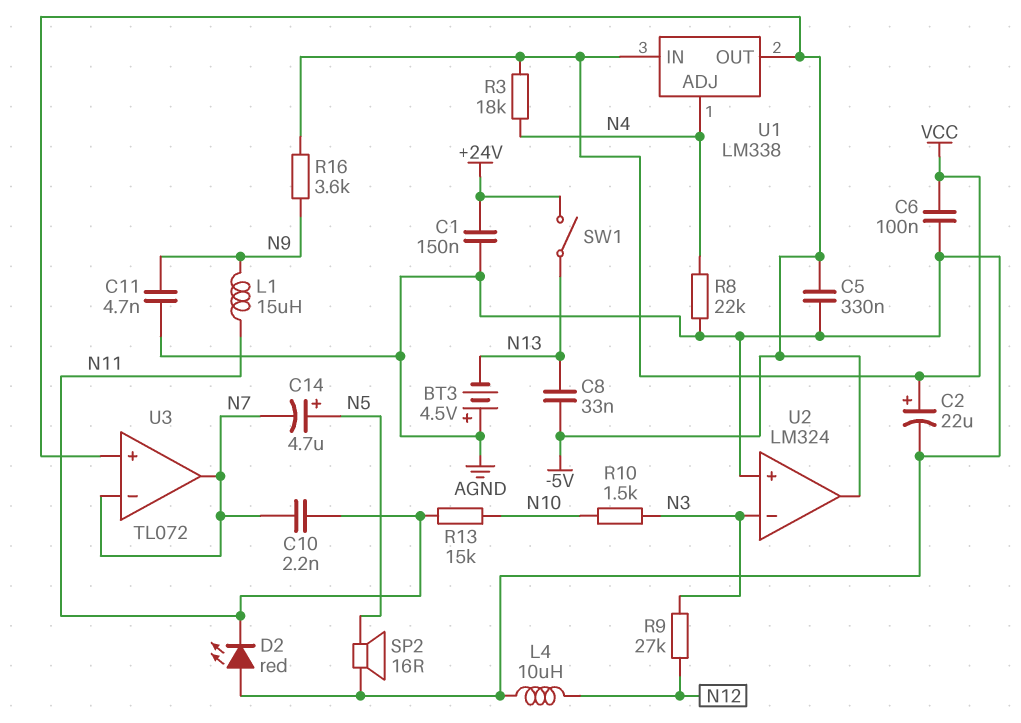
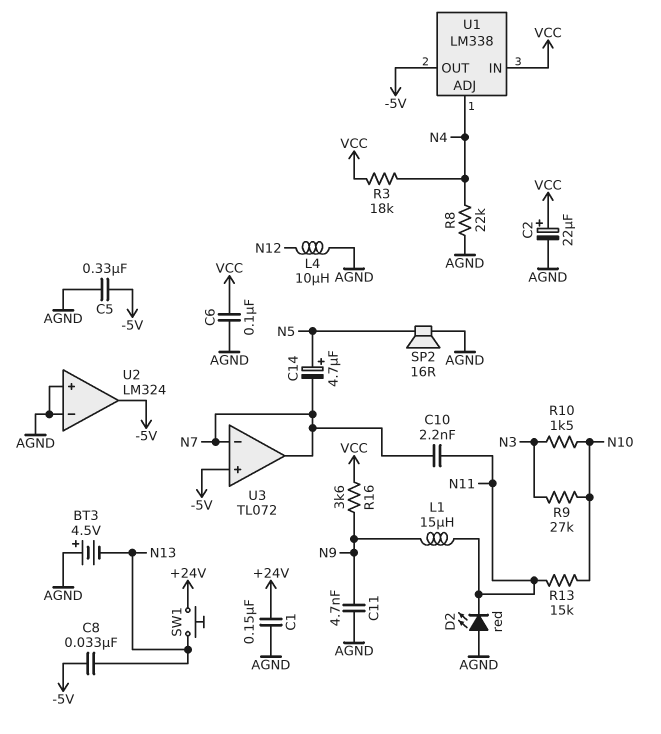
R9: 27k (N3, N12) -> 27k (N3, N10)
SW1: switch (+24V, N13) -> button (+24V, N13)
U2 pin in-: N3 -> AGND

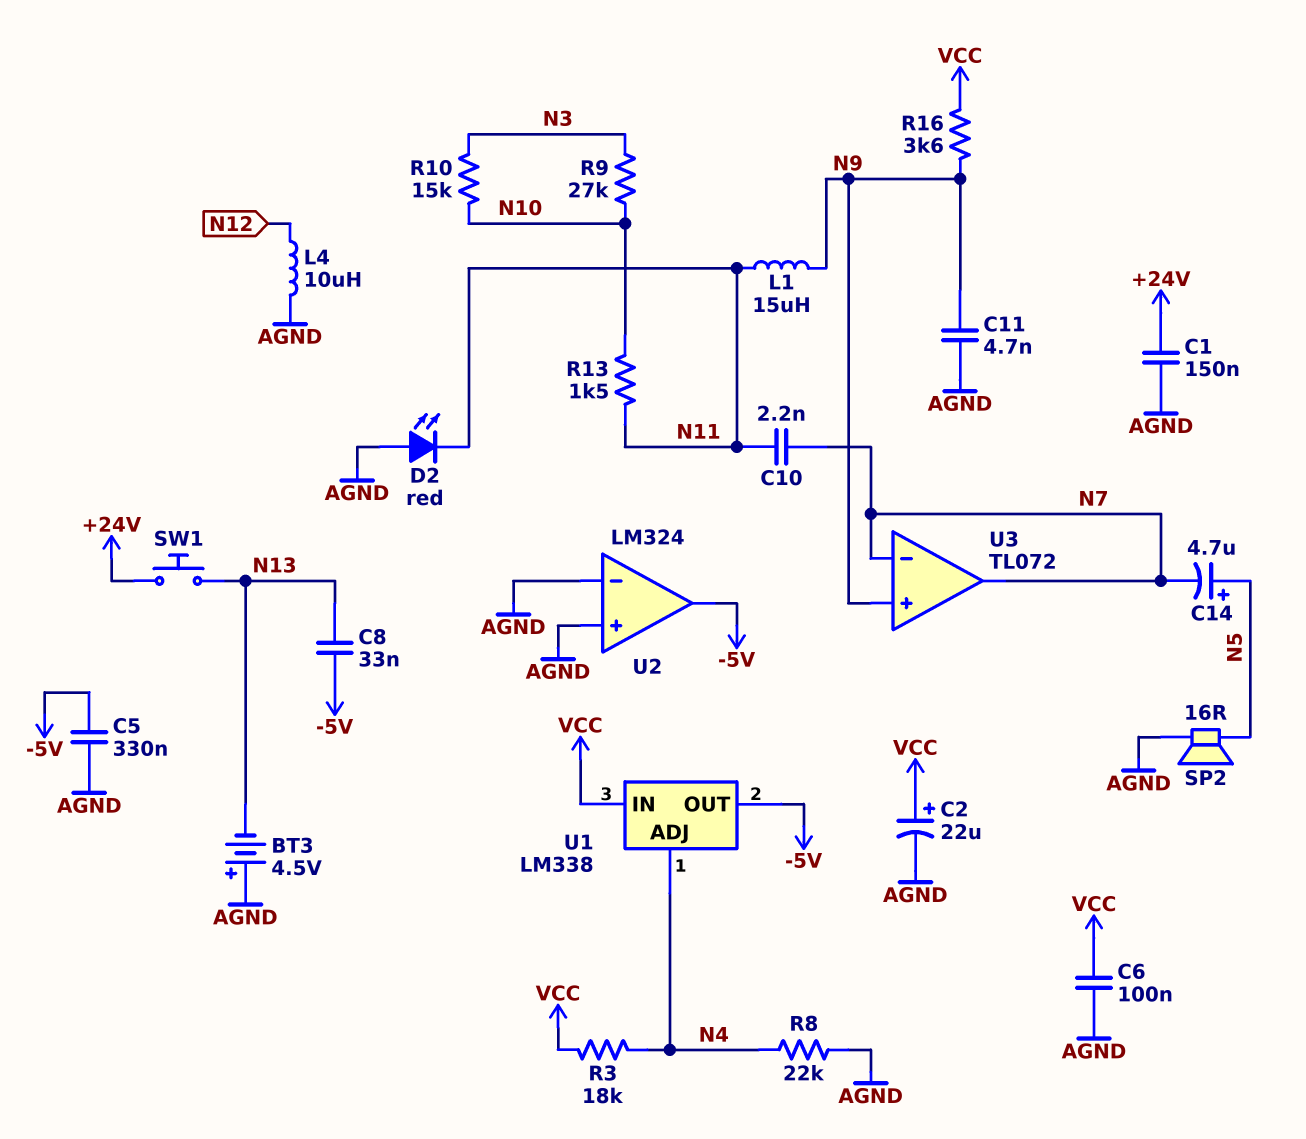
R10: 1.5k (N3, N10) -> 15k (N3, N10)
R13: 15k (N10, N11) -> 1.5k (N10, N11)
U3 pin in+: -5V -> N9

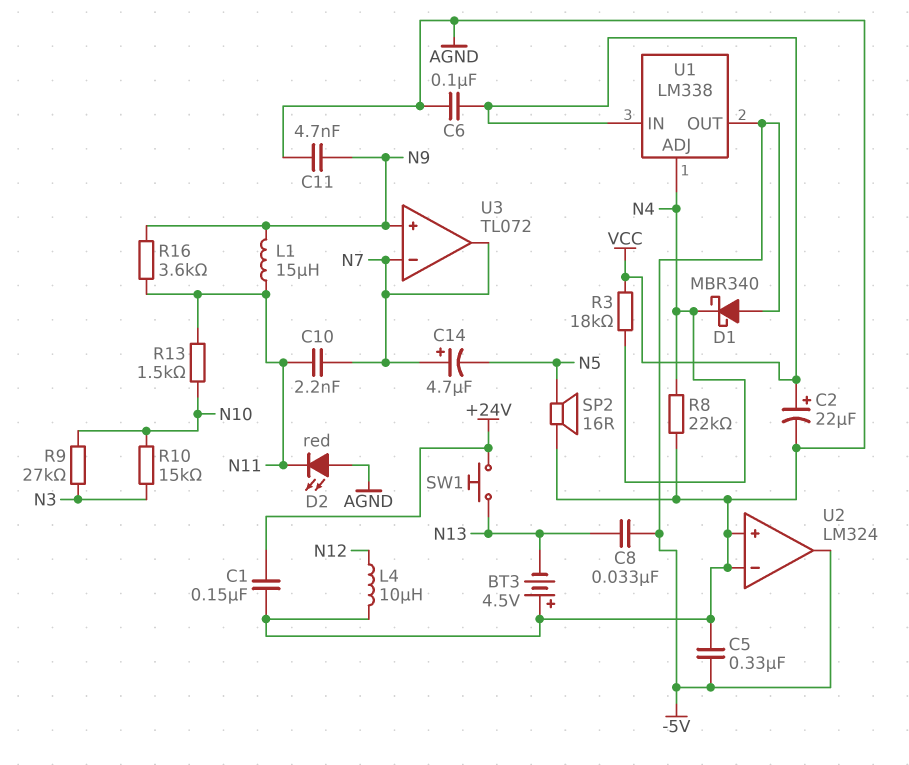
C14: 4.7uF (plus N5, minus N7) -> 4.7uF (plus N7, minus N5)
D1: none -> schottky MBR340 (A -5V, K N4)
R16: 3.6k (N9, VCC) -> 3.6k (N9, N11)

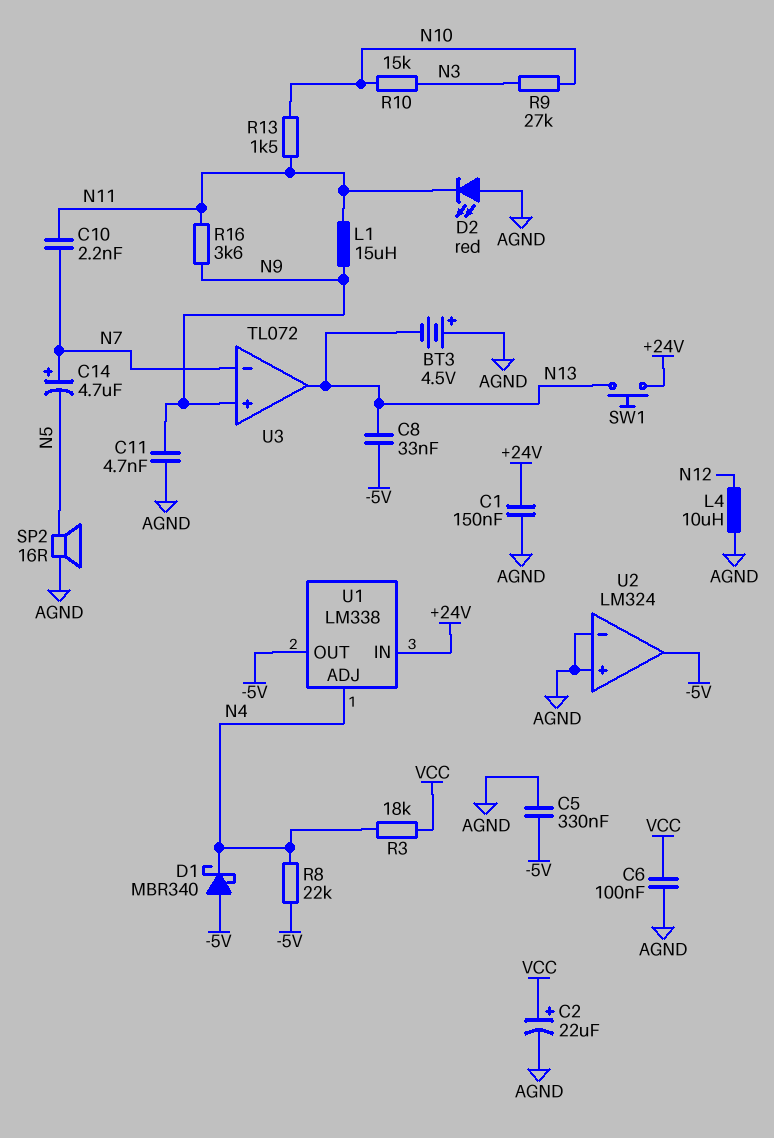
R8: 22k (AGND, N4) -> 22k (-5V, N4)
U1 pin IN: VCC -> +24V
U3 pin out: N7 -> N13

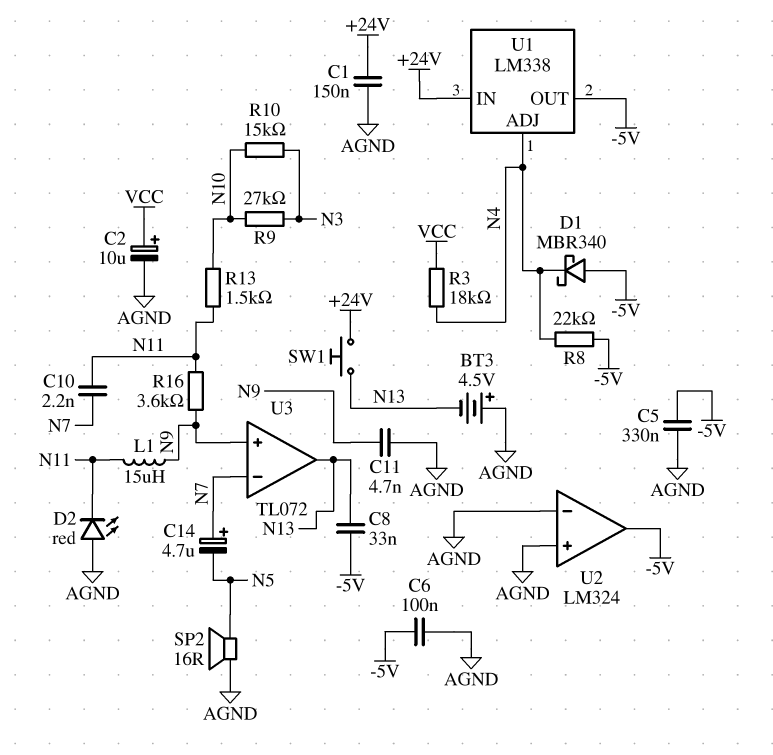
C2: 22uF (plus VCC, minus AGND) -> 10uF (plus VCC, minus AGND)
C6: 100nF (AGND, VCC) -> 100nF (-5V, AGND)
L4: 10uH (AGND, N12) -> none

